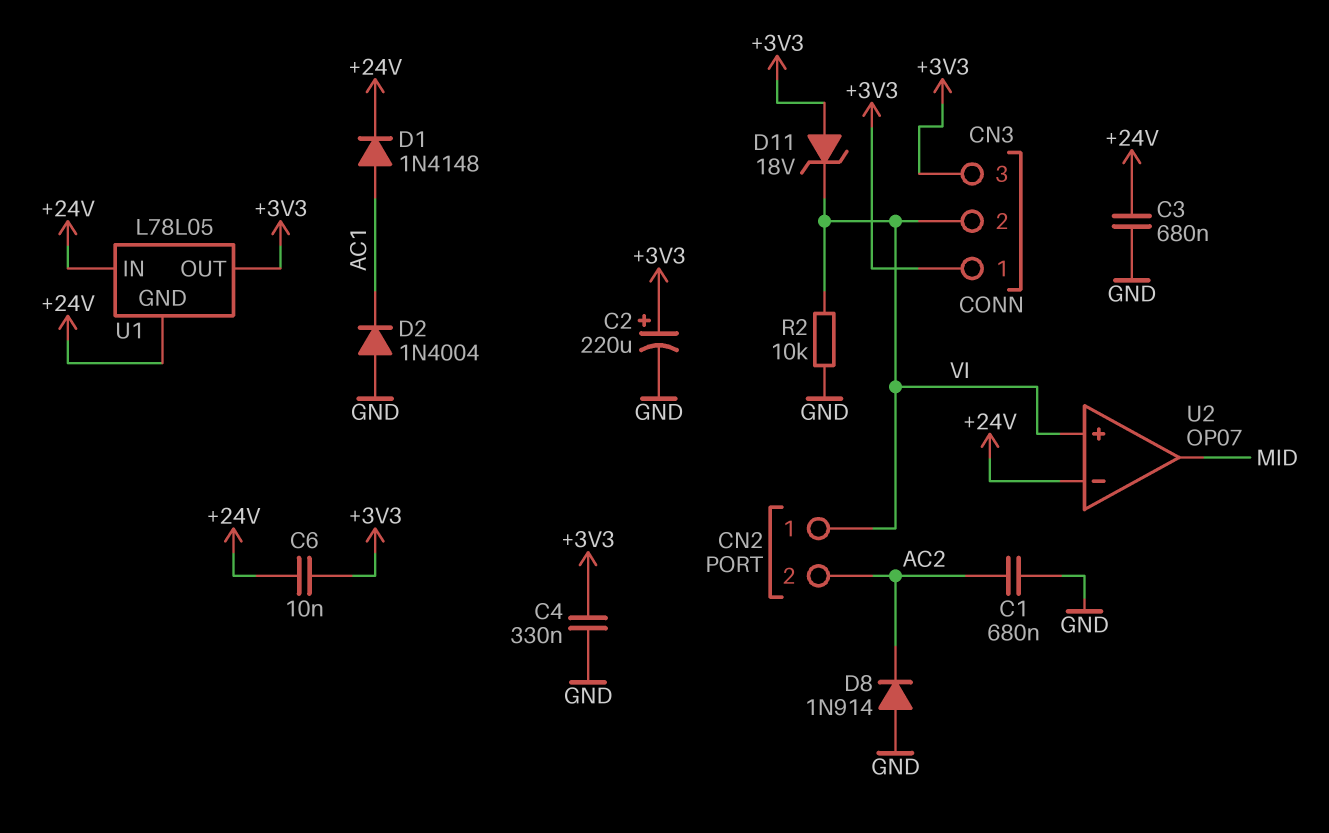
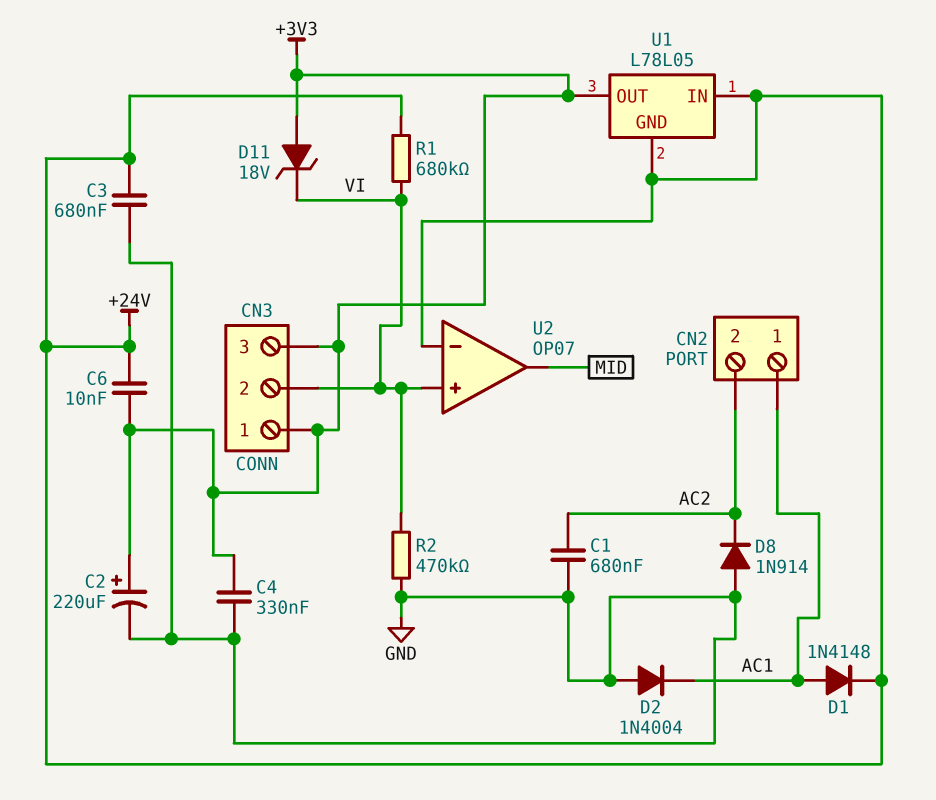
CN2 pin 1: VI -> AC1
R1: none -> 680k (+24V, VI)
R2: 10k (GND, VI) -> 470k (GND, VI)

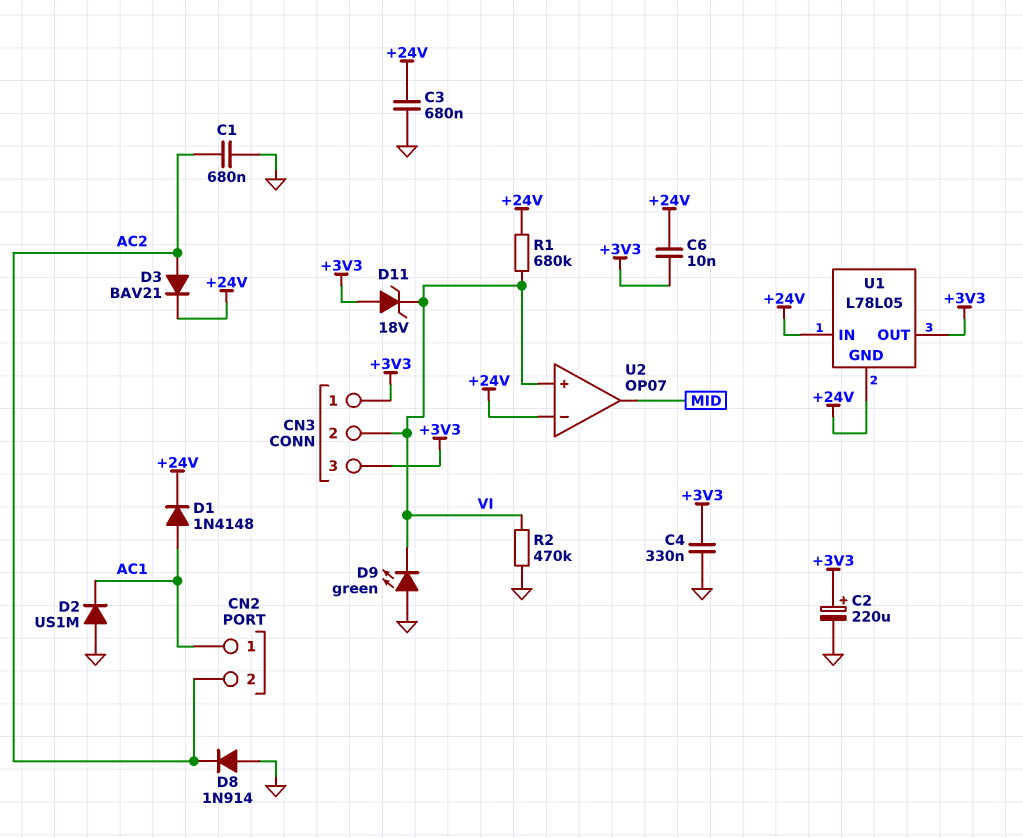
D2: diode 1N4004 (A GND, K AC1) -> diode US1M (A GND, K AC1)
D3: none -> diode BAV21 (A AC2, K +24V)
D9: none -> LED green (A GND, K VI)

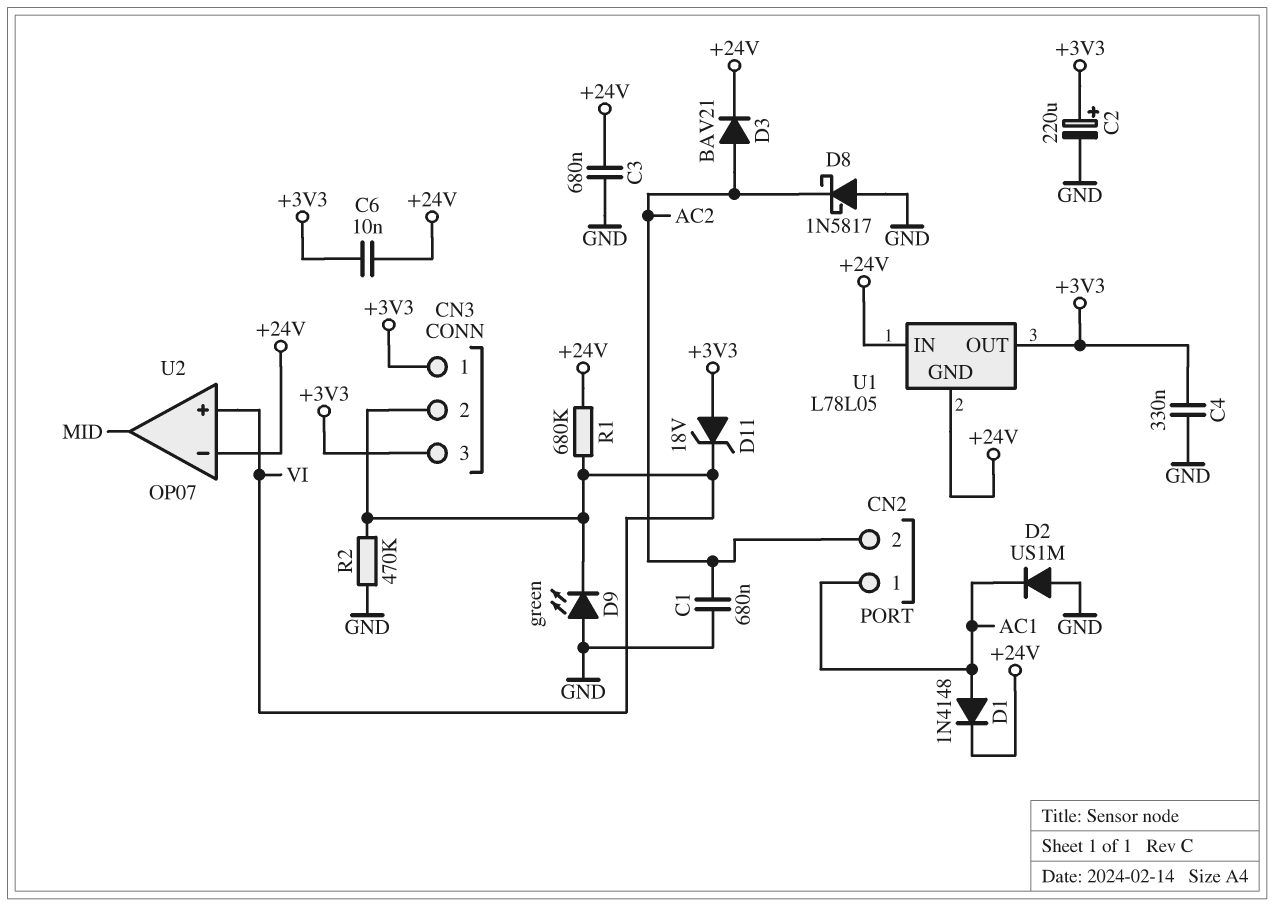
D8: diode 1N914 (A GND, K AC2) -> schottky 1N5817 (A GND, K AC2)

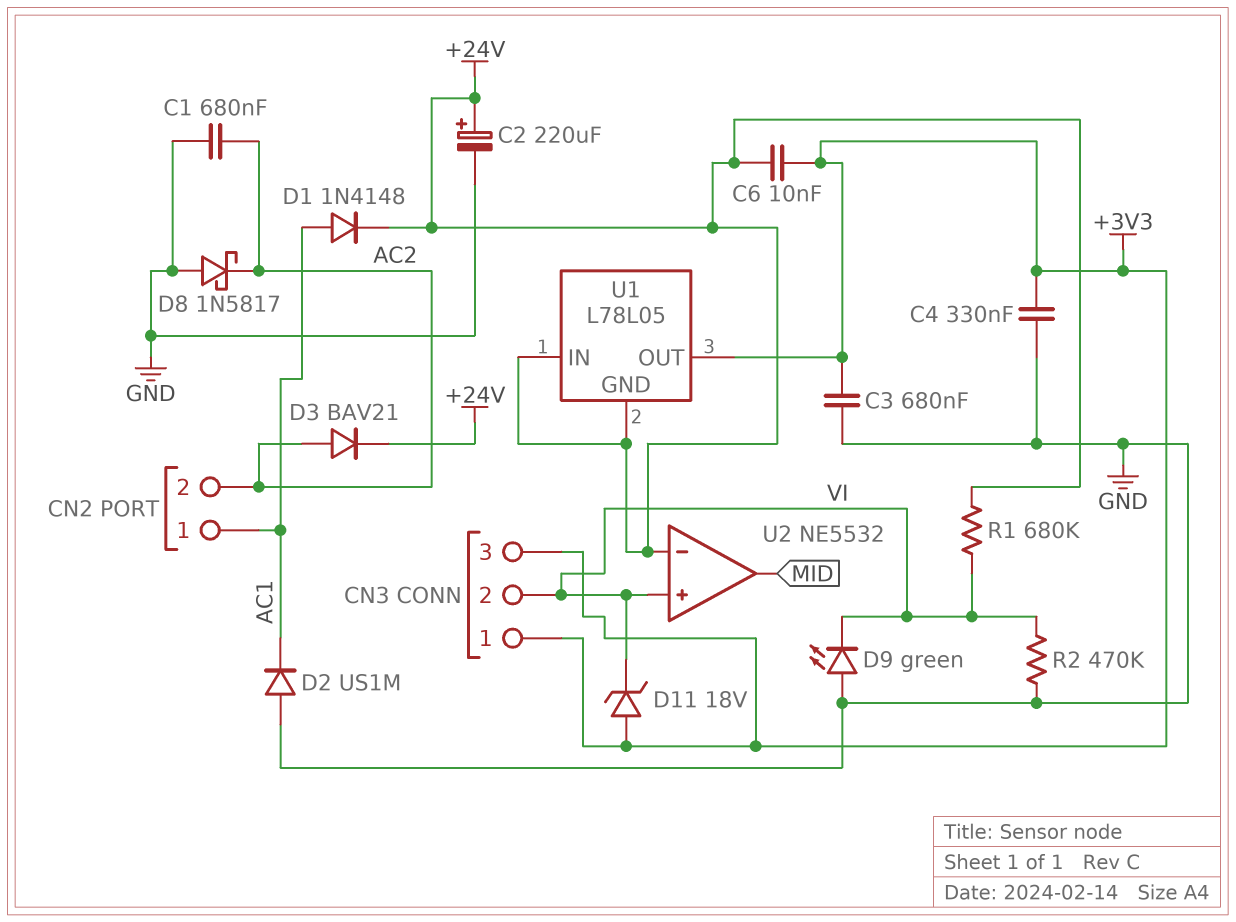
C2: 220uF (plus +3V3, minus GND) -> 220uF (plus +24V, minus GND)
C3: 680nF (+24V, GND) -> 680nF (+3V3, GND)
U2: OP07 -> NE5532

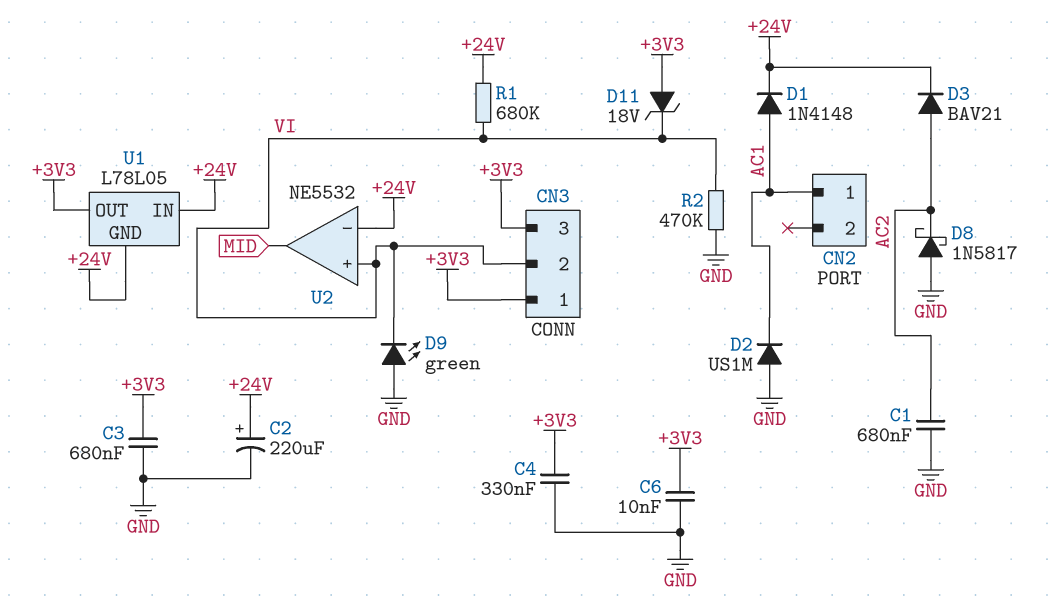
C6: 10nF (+3V3, +24V) -> 10nF (+3V3, GND)
CN2 pin 2: AC2 -> none

